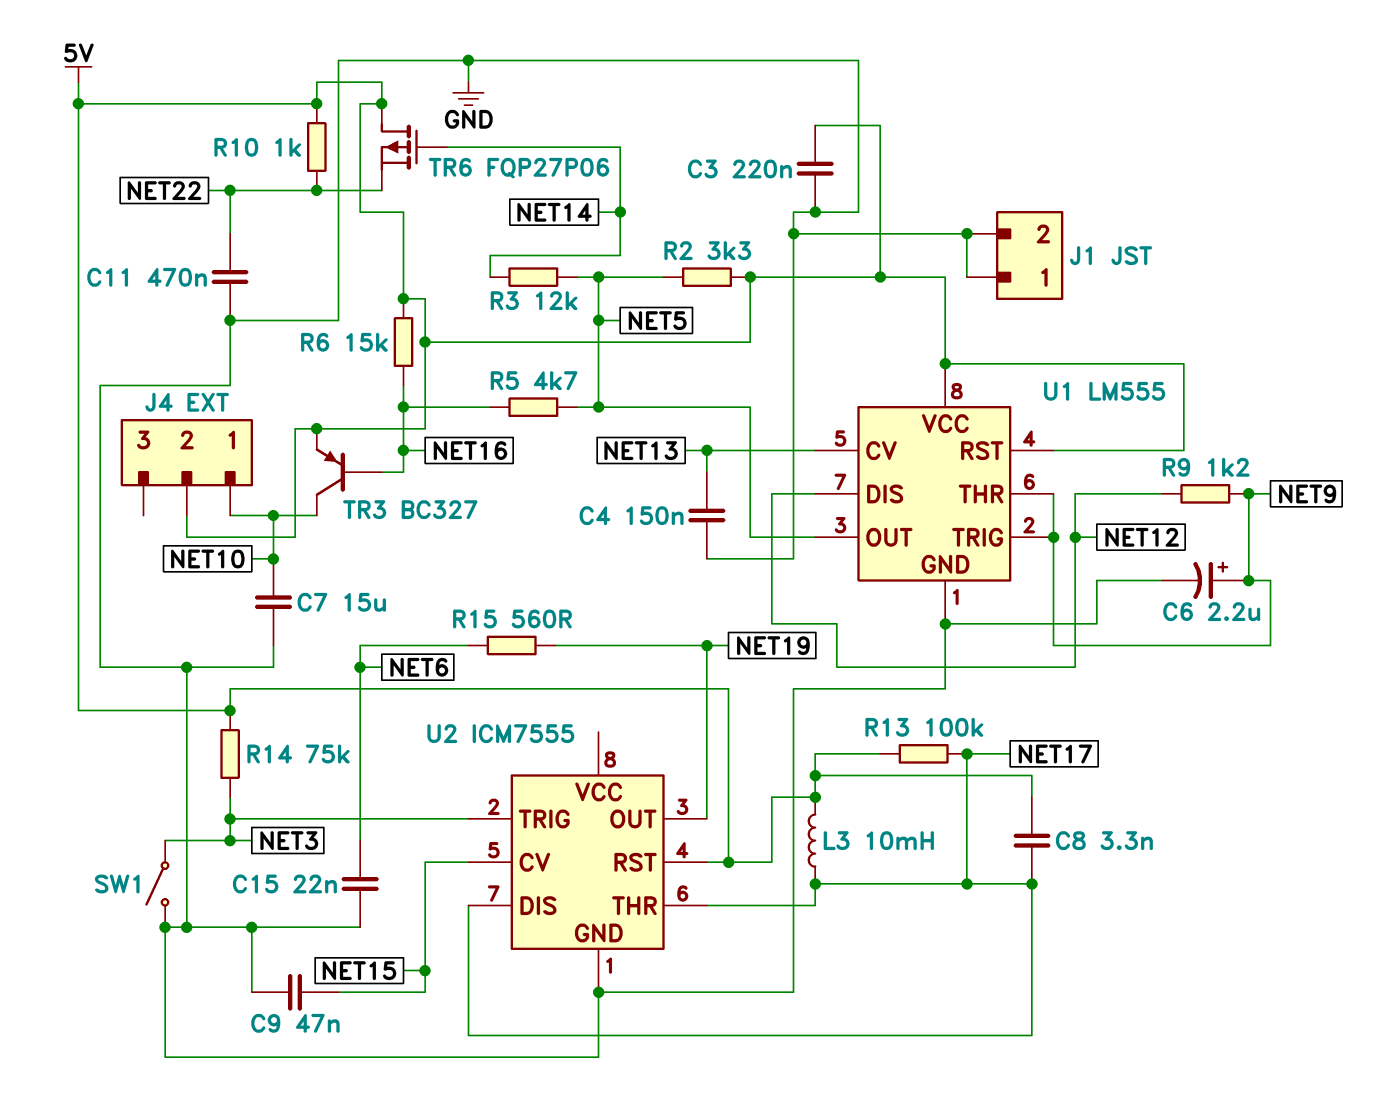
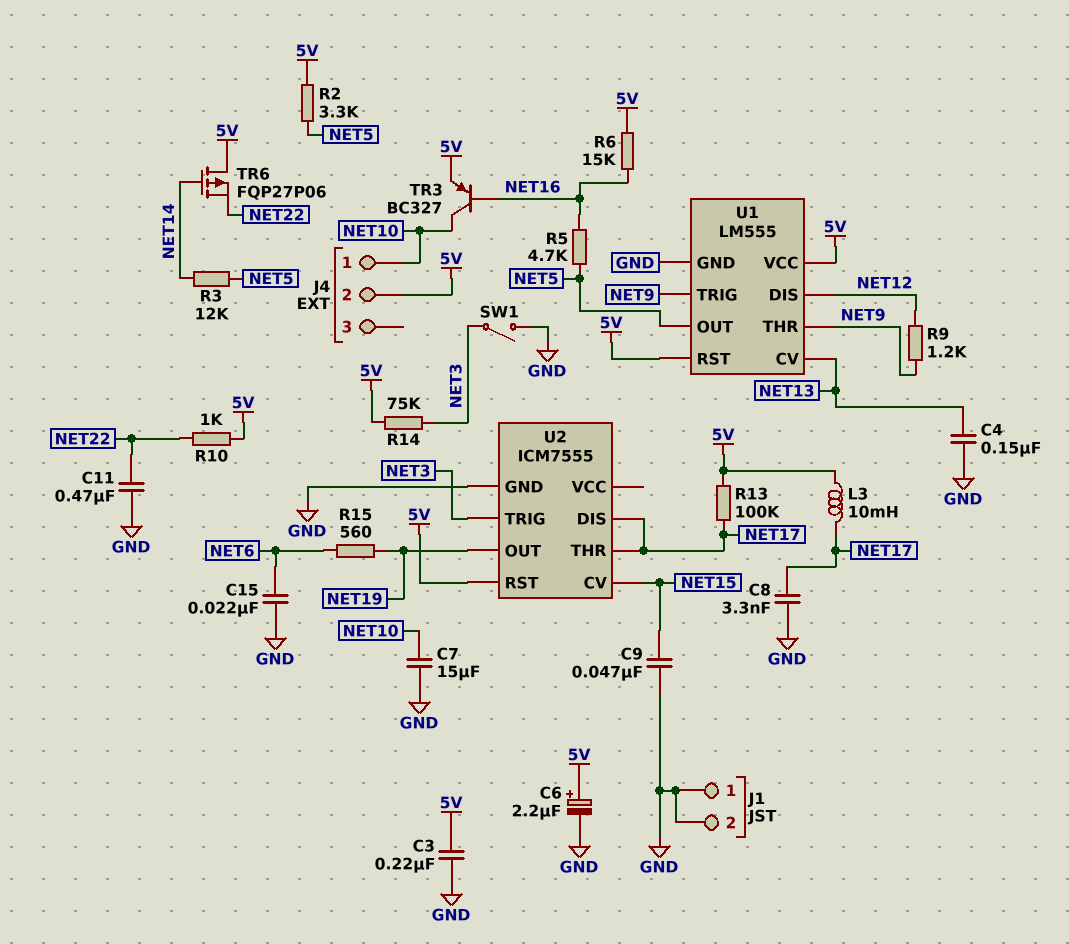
C6: 2.2uF (plus NET9, minus GND) -> 2.2uF (plus 5V, minus GND)
C8: 3.3nF (5V, NET17) -> 3.3nF (GND, NET17)

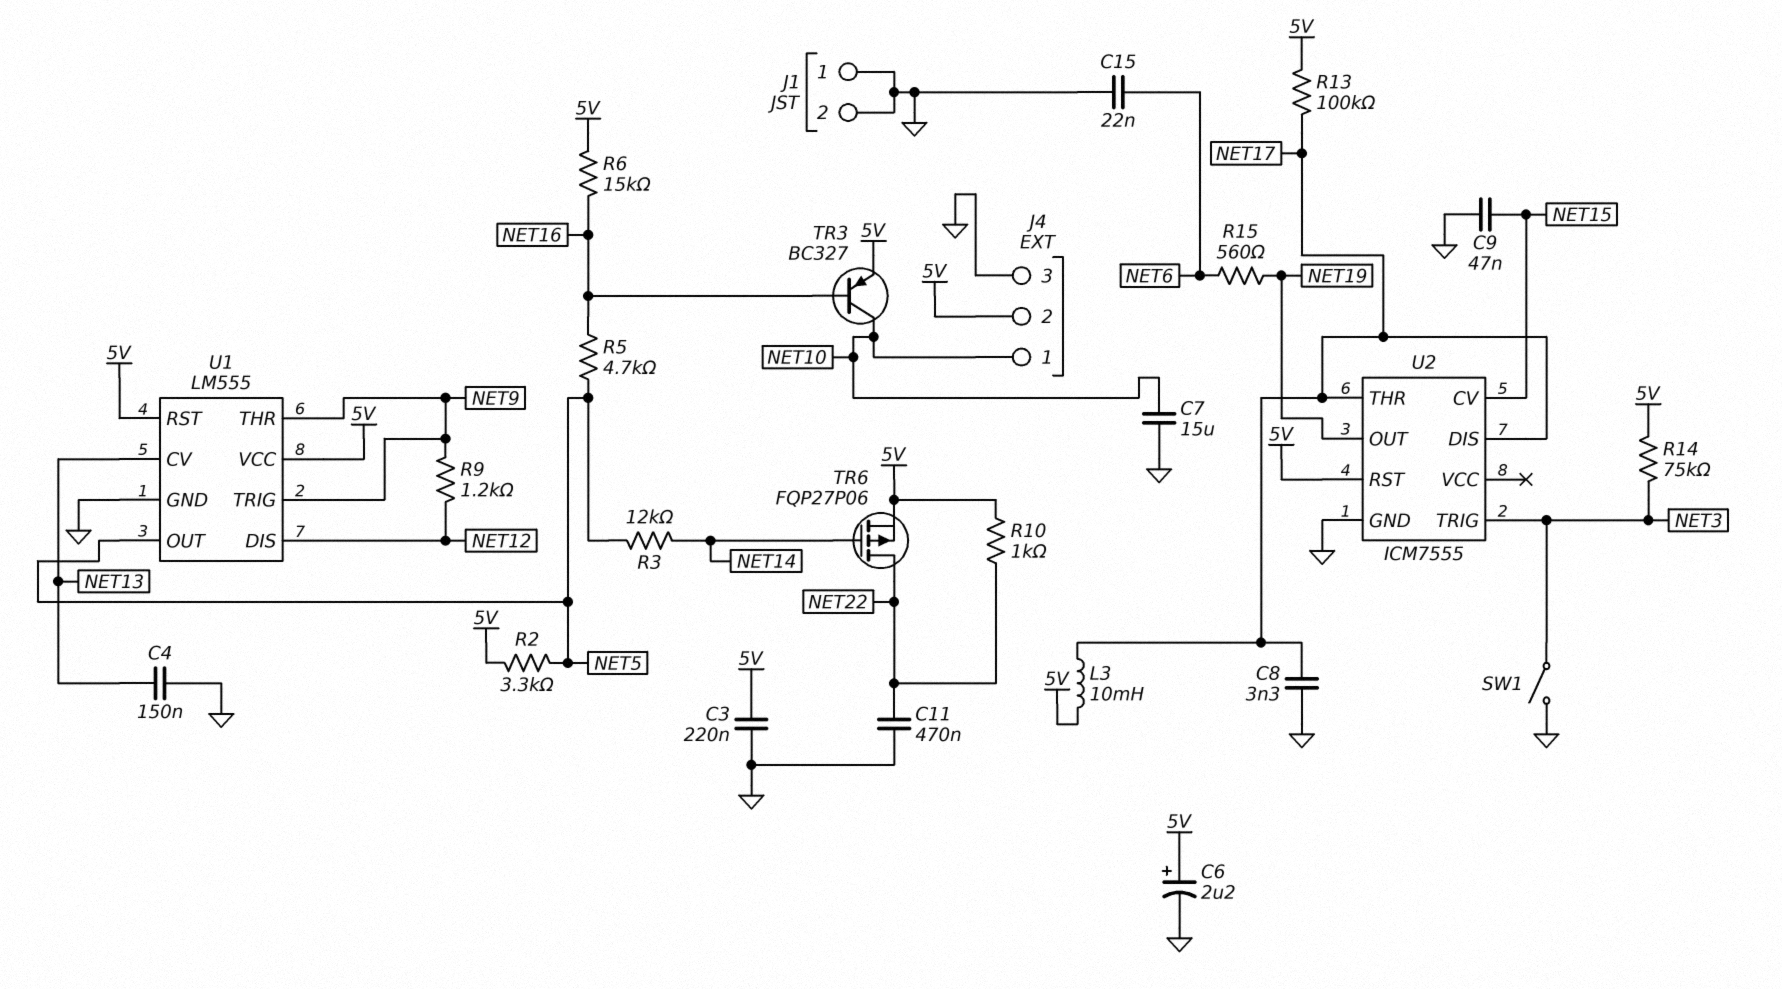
J4 pin 3: none -> GND
TR6: PMOS FQP27P06 (G NET14, D 5V, S NET22) -> PMOS FQP27P06 (G NET14, D NET22, S 5V)

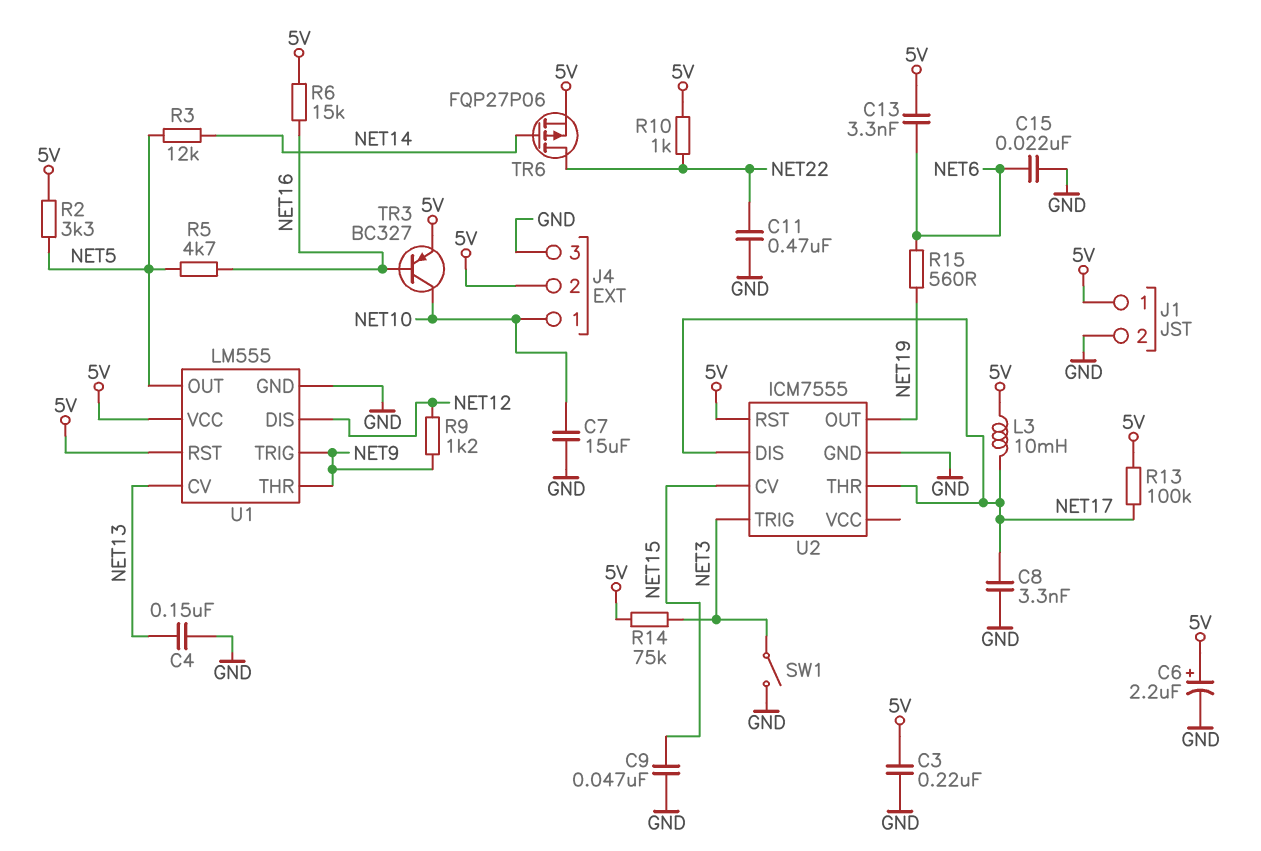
C13: none -> 3.3nF (5V, NET6)
J1 pin 1: GND -> 5V

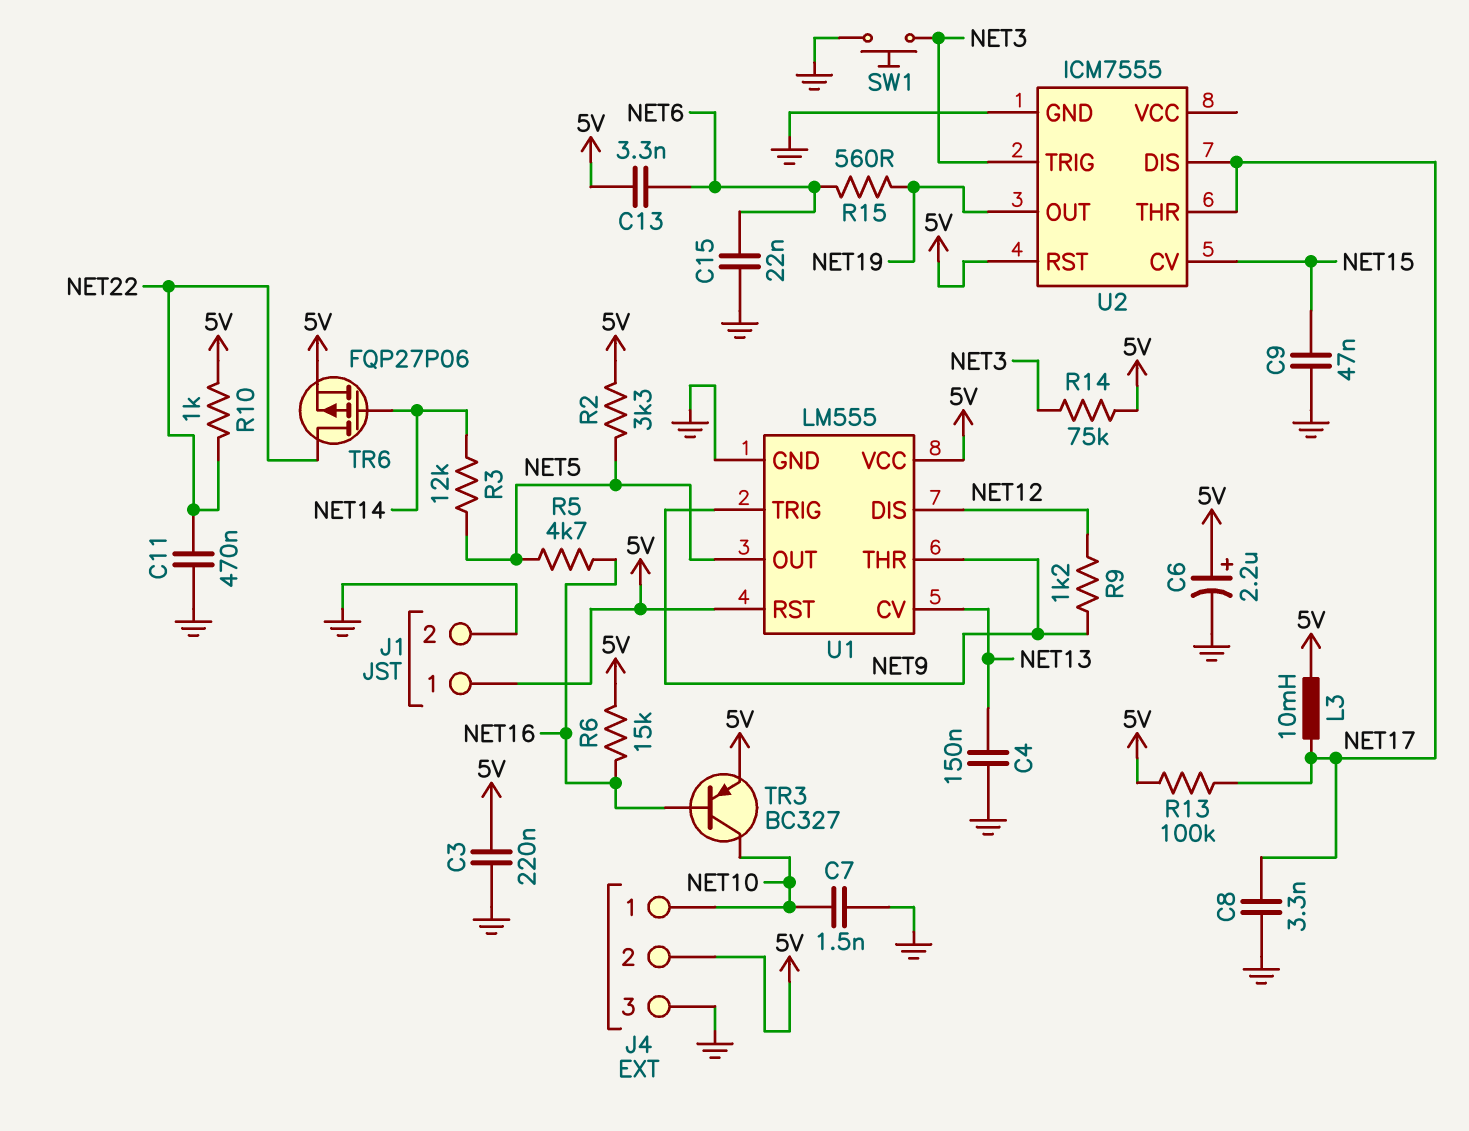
C7: 15uF (GND, NET10) -> 1.5nF (GND, NET10)
SW1: switch (GND, NET3) -> button (GND, NET3)

